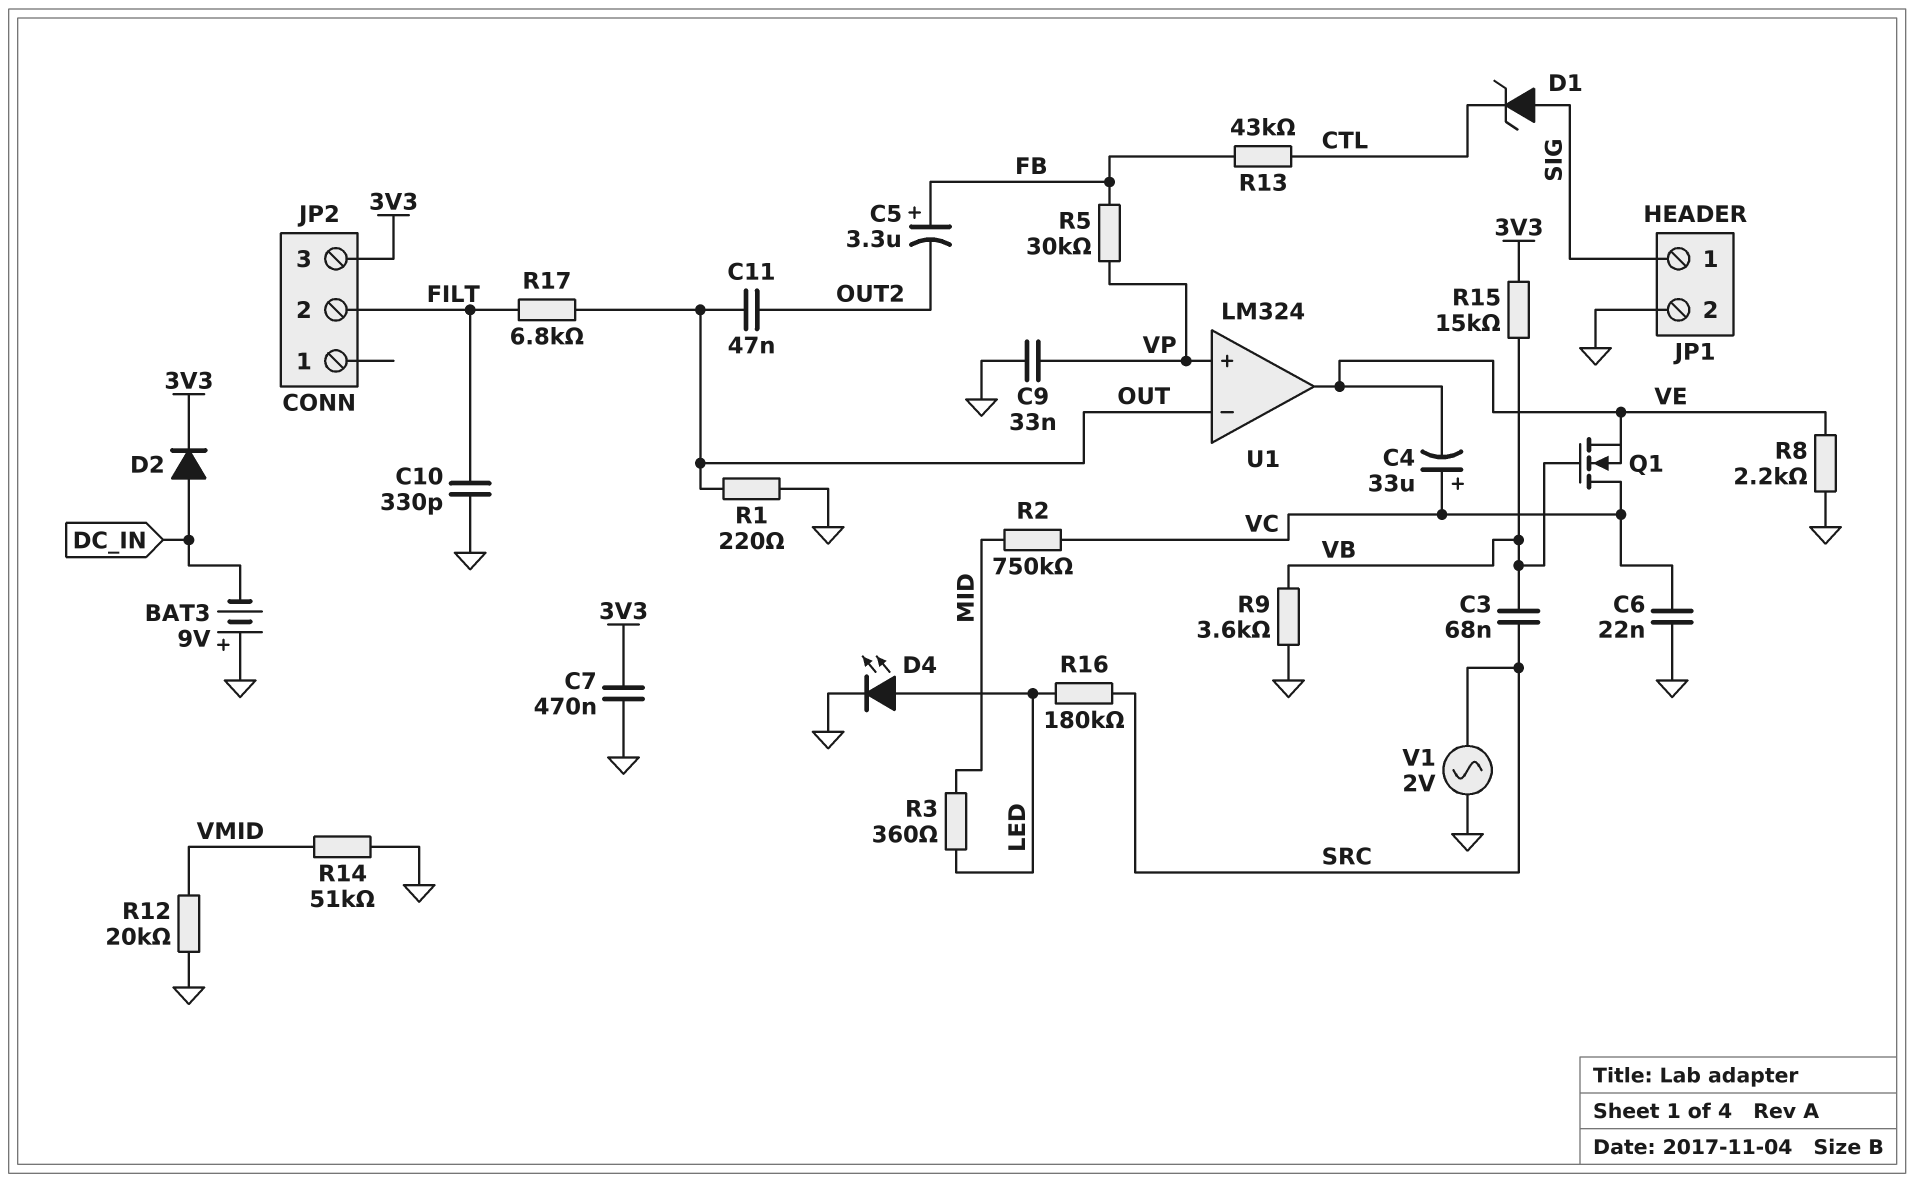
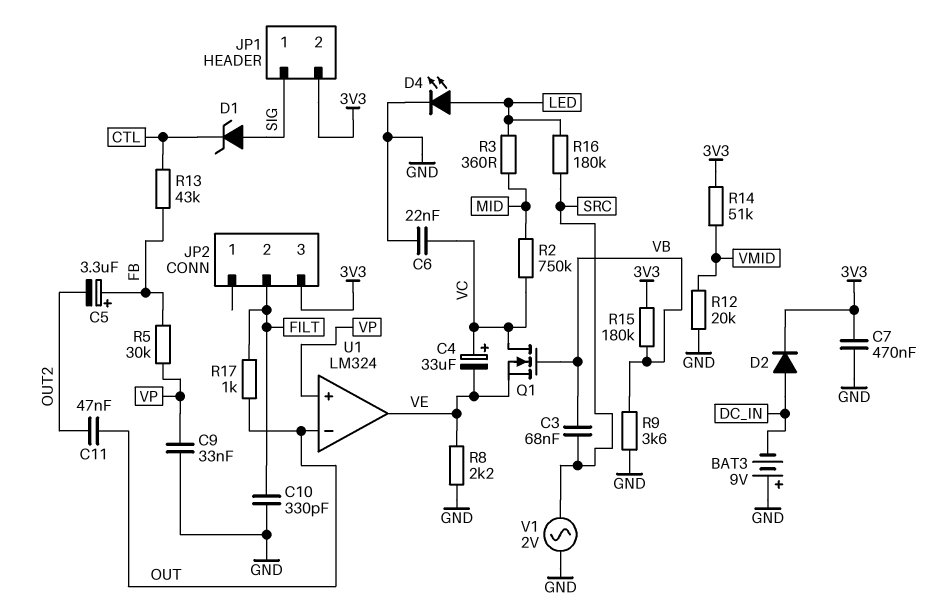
JP1 pin 2: GND -> 3V3
R1: 220 (GND, OUT) -> none
R14: 51k (GND, VMID) -> 51k (3V3, VMID)
R15: 15k (3V3, VB) -> 180k (3V3, VB)
R17: 6.8k (FILT, OUT) -> 1k (FILT, OUT)

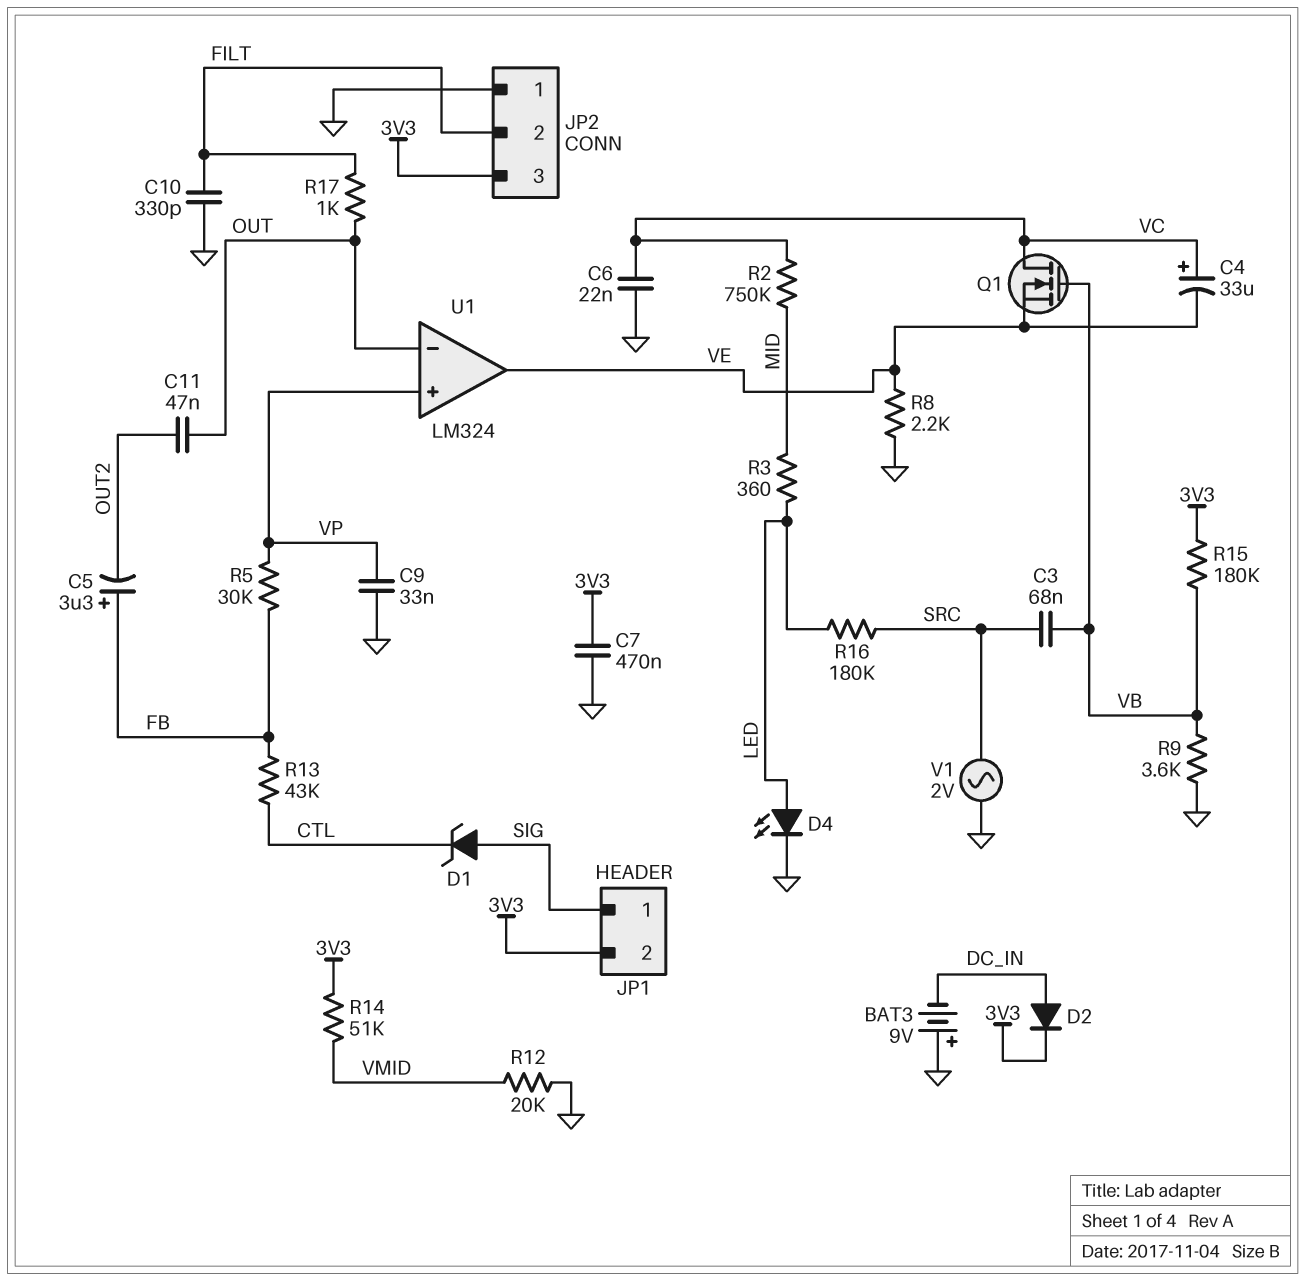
JP2 pin 1: none -> GND

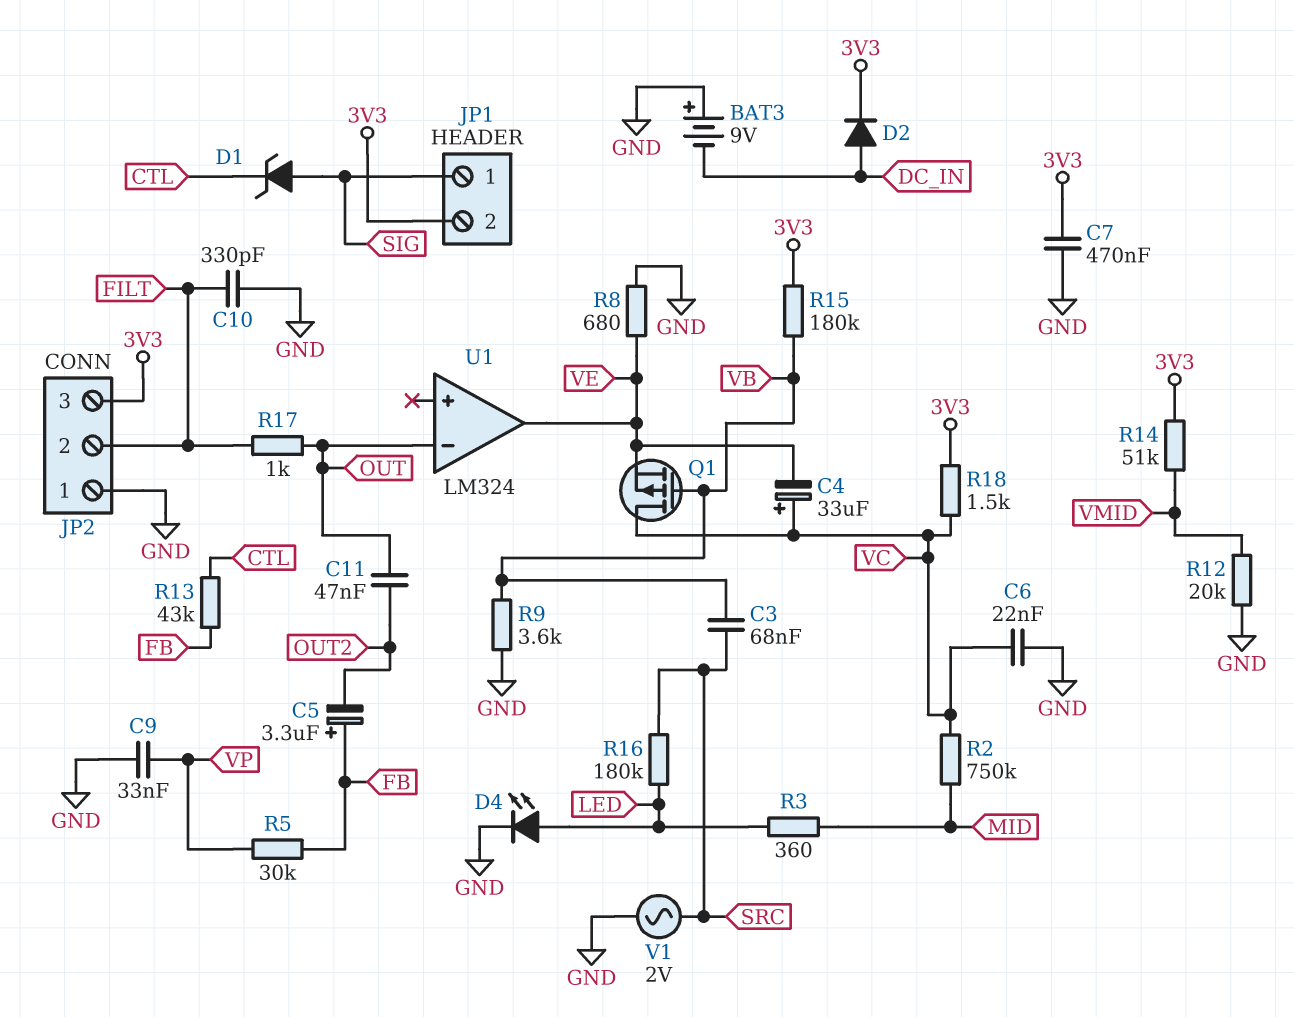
Q1: NMOS (G VB, D VC, S VE) -> PMOS (G VB, D VC, S VE)
R8: 2.2k (GND, VE) -> 680 (GND, VE)
R18: none -> 1.5k (3V3, VC)
U1 pin in+: VP -> none

